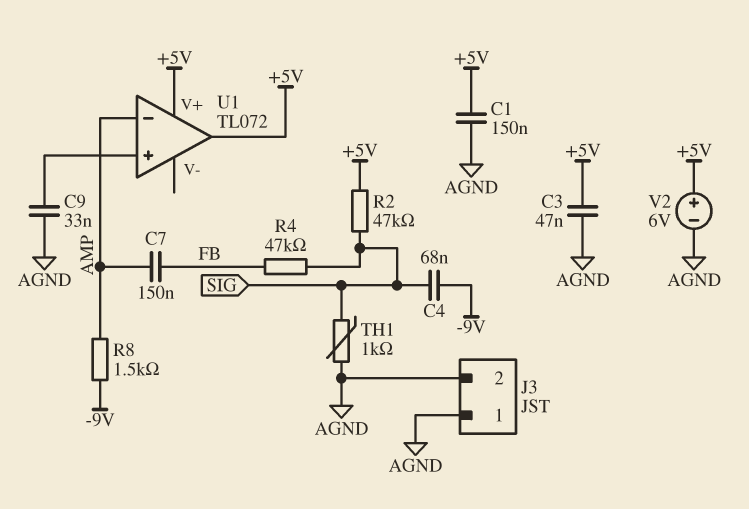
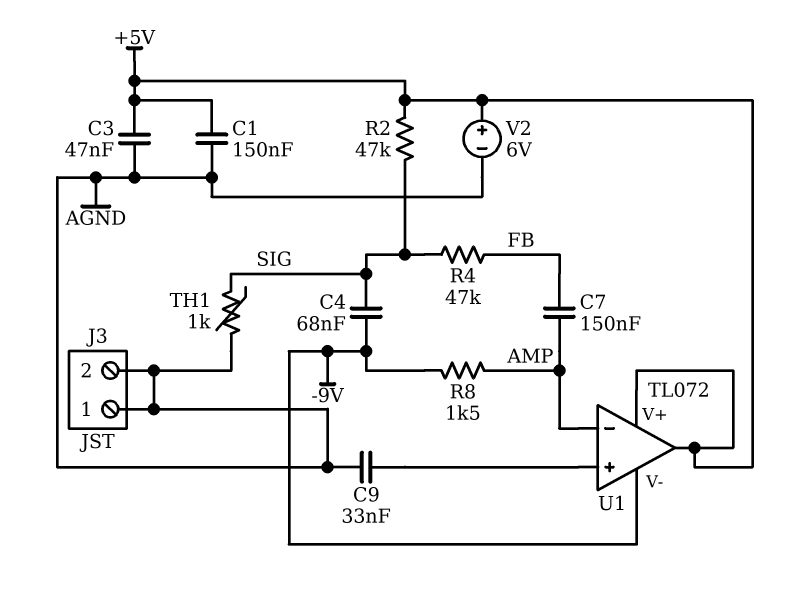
U1 pin V-: none -> -9V

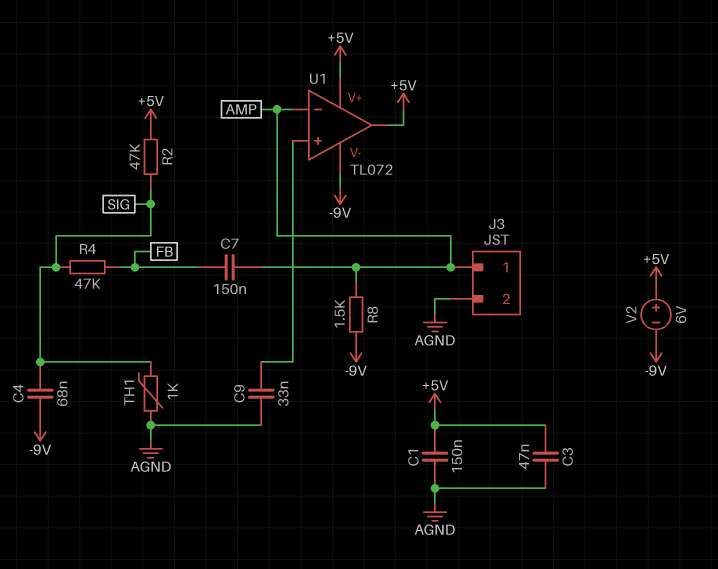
J3 pin 1: AGND -> AMP
V2: 6V (plus +5V, minus AGND) -> 6V (plus +5V, minus -9V)

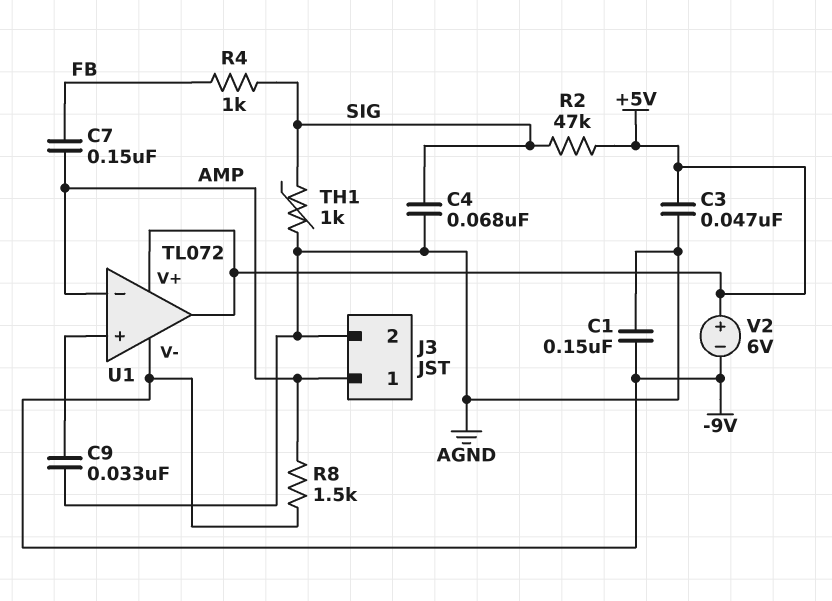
C1: 150nF (+5V, AGND) -> 150nF (-9V, AGND)
C4: 68nF (-9V, SIG) -> 68nF (AGND, SIG)
R4: 47k (FB, SIG) -> 1k (FB, SIG)

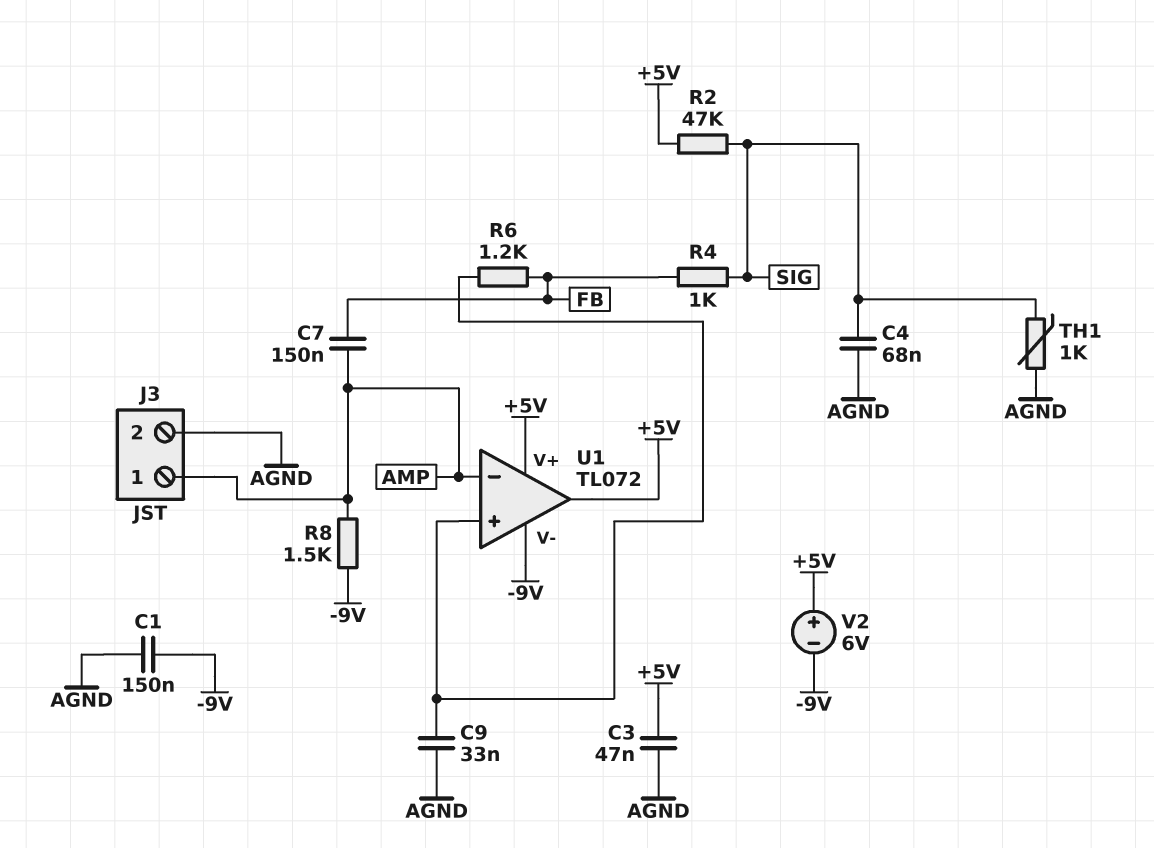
R6: none -> 1.2k (FB, U1/in+)

